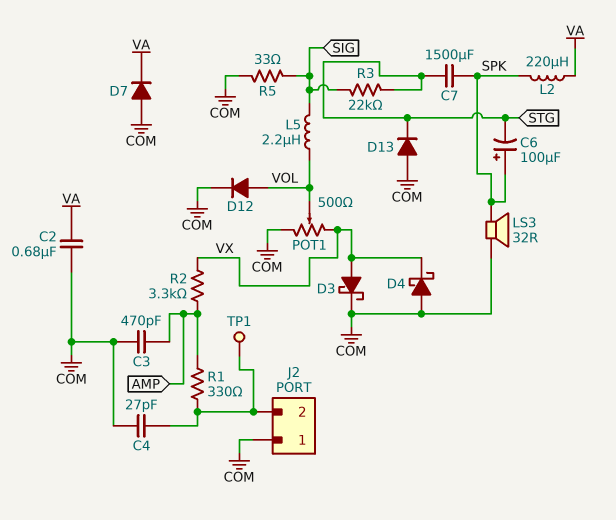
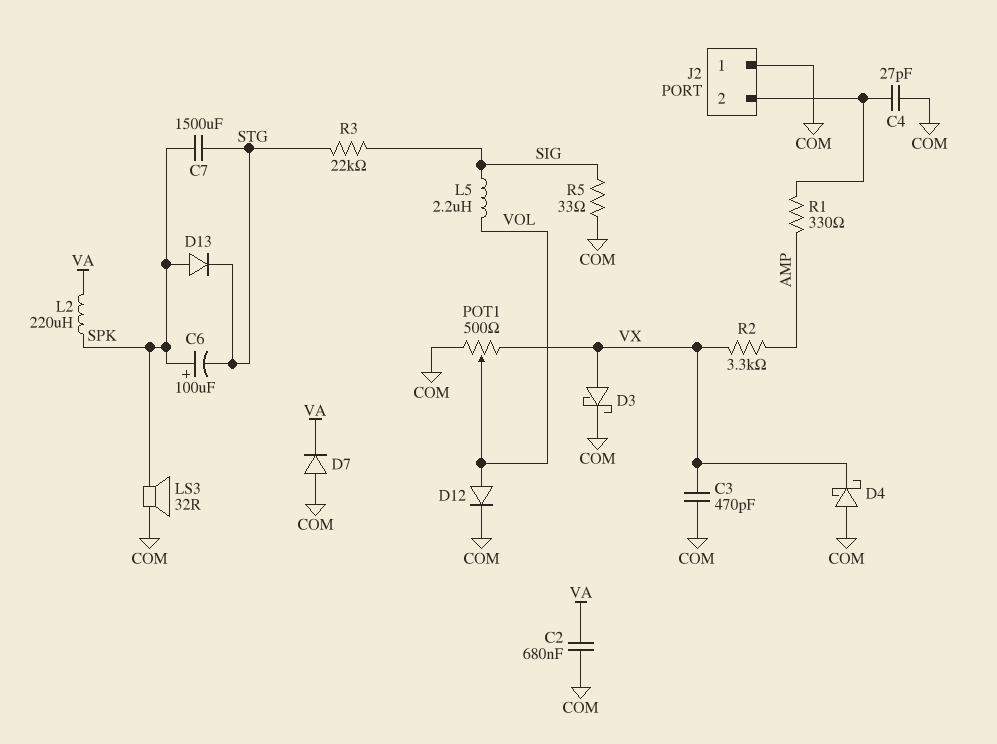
C3: 470pF (AMP, COM) -> 470pF (COM, VX)
D13: diode (A COM, K STG) -> diode (A SPK, K STG)
TP1: test point (J2/2) -> none

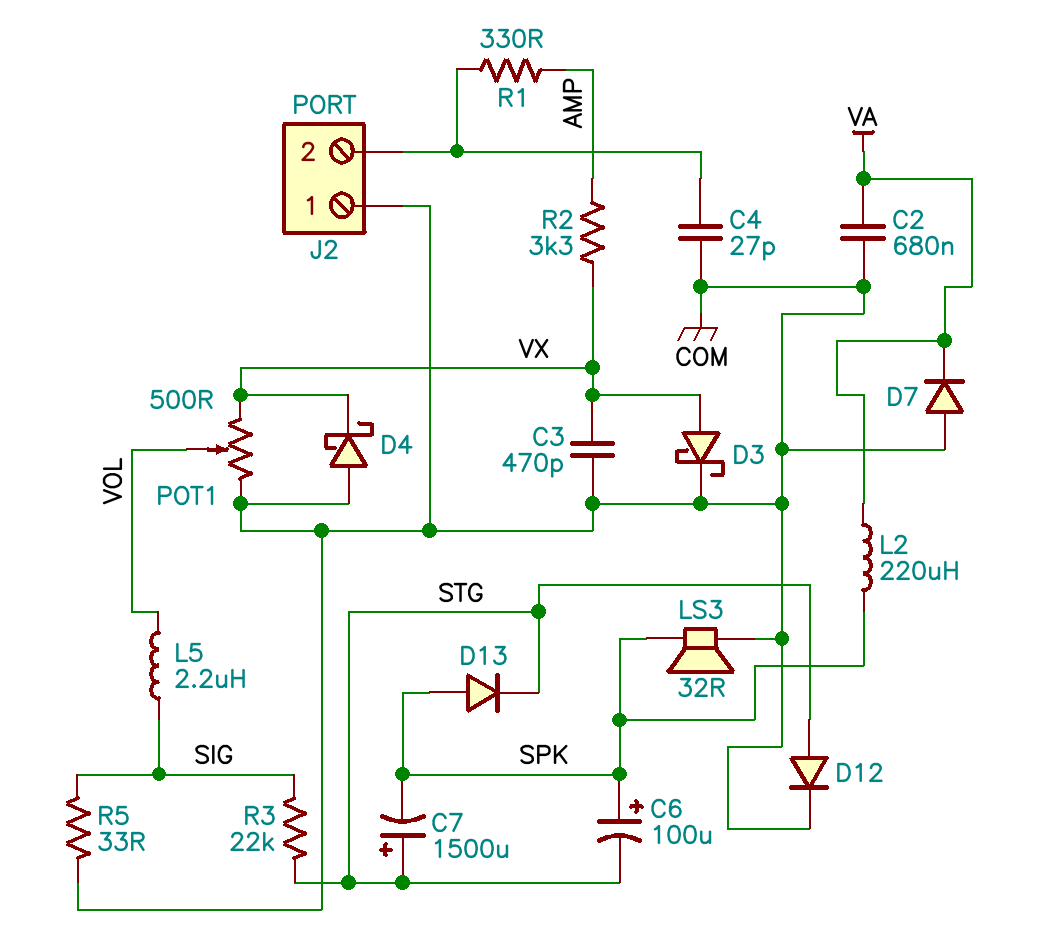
C7: 1500uF (SPK, STG) -> 1500uF (plus STG, minus SPK)
D12: diode (A VOL, K COM) -> diode (A STG, K COM)

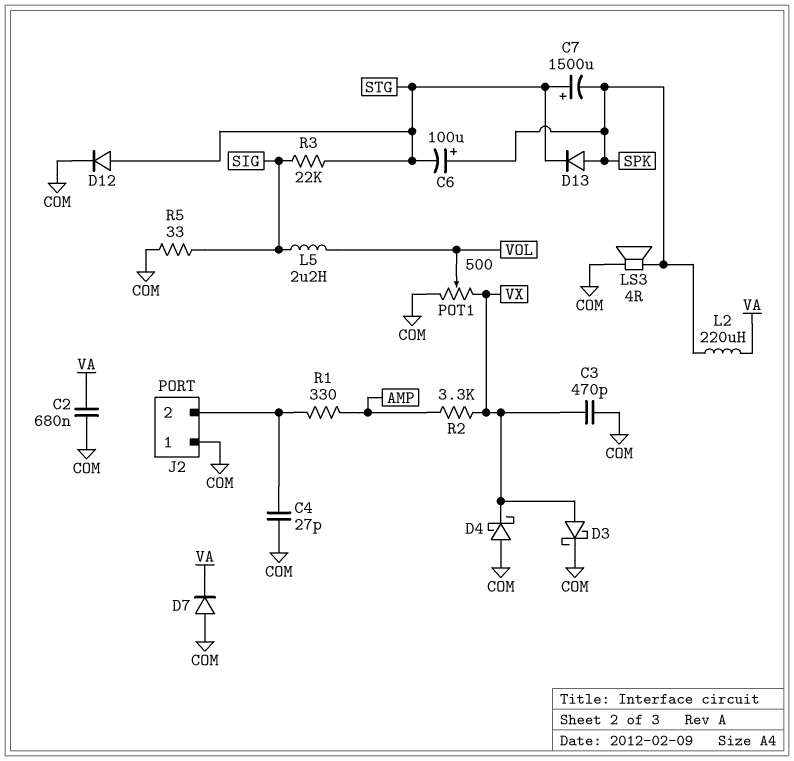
LS3: speaker 32R (COM, SPK) -> speaker 4R (COM, SPK)

